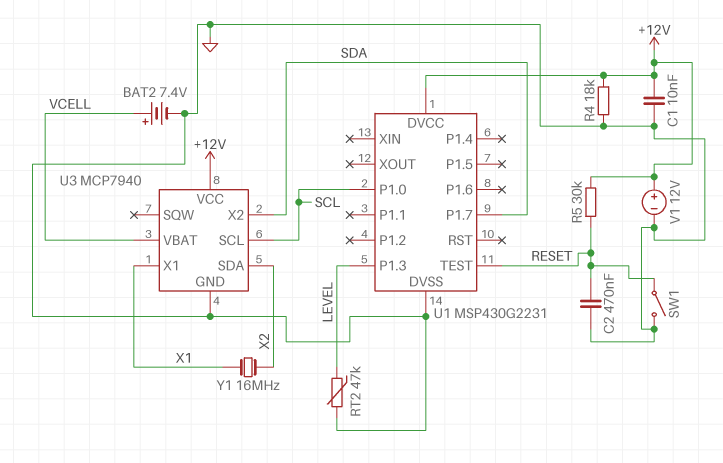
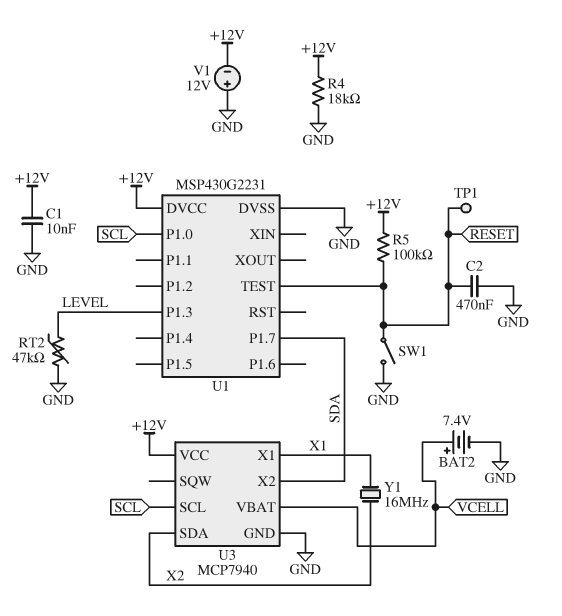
R5: 30k (+12V, RESET) -> 100k (+12V, RESET)
TP1: none -> test point (RESET)
V1: 12V (plus +12V, minus GND) -> 12V (plus GND, minus +12V)

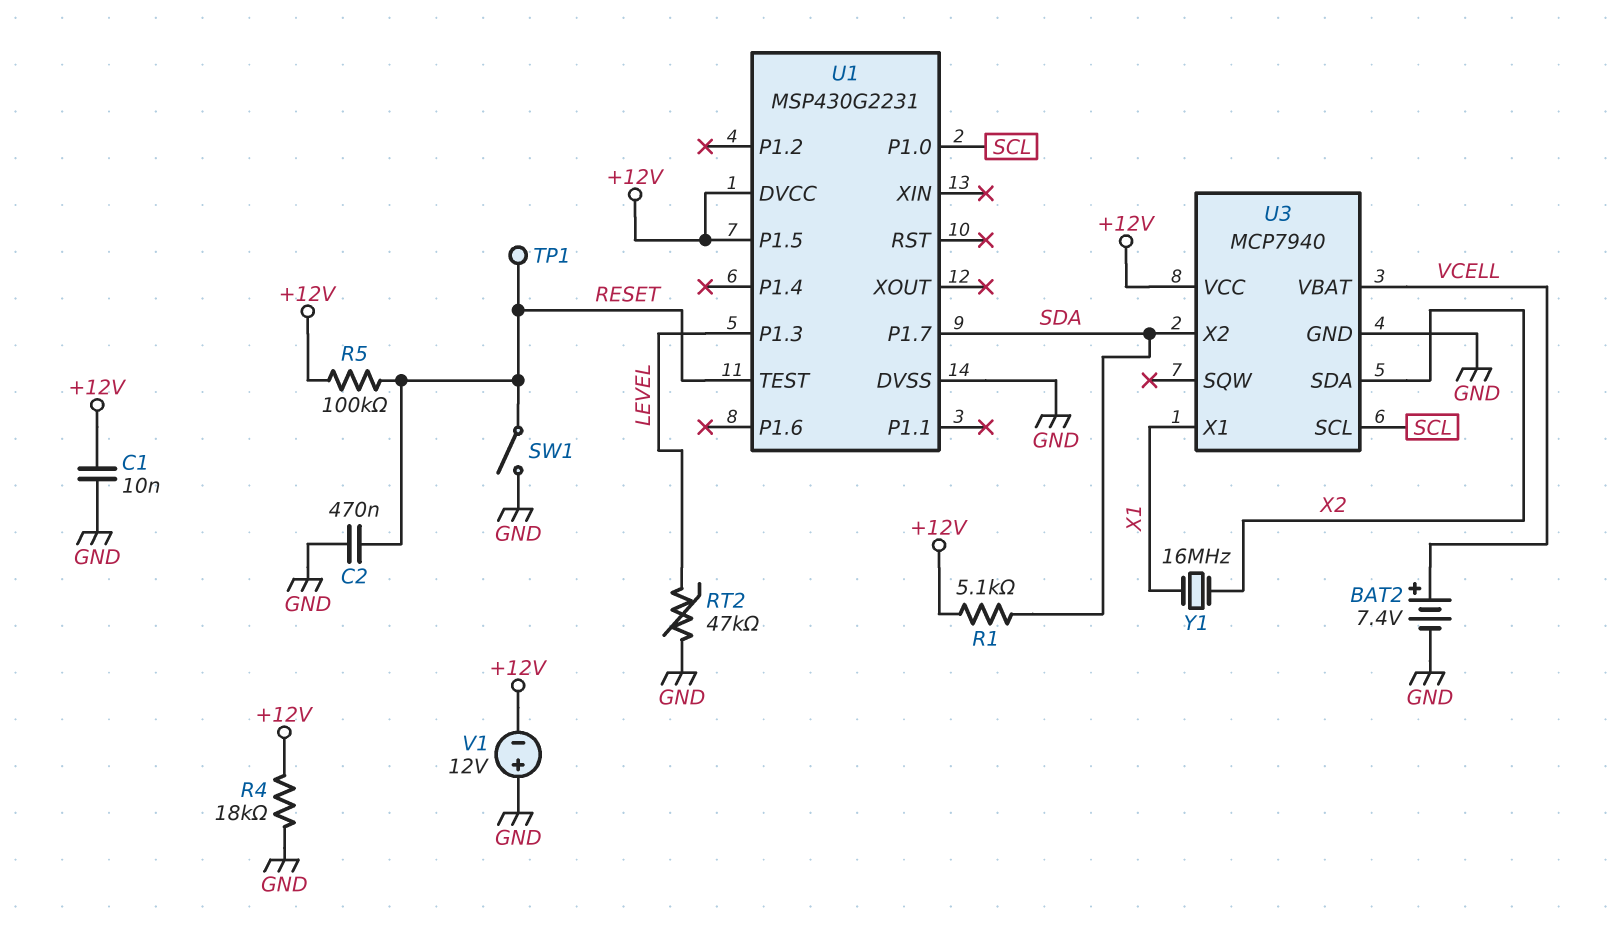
R1: none -> 5.1k (+12V, SDA)
U1 pin P1.5: none -> +12V

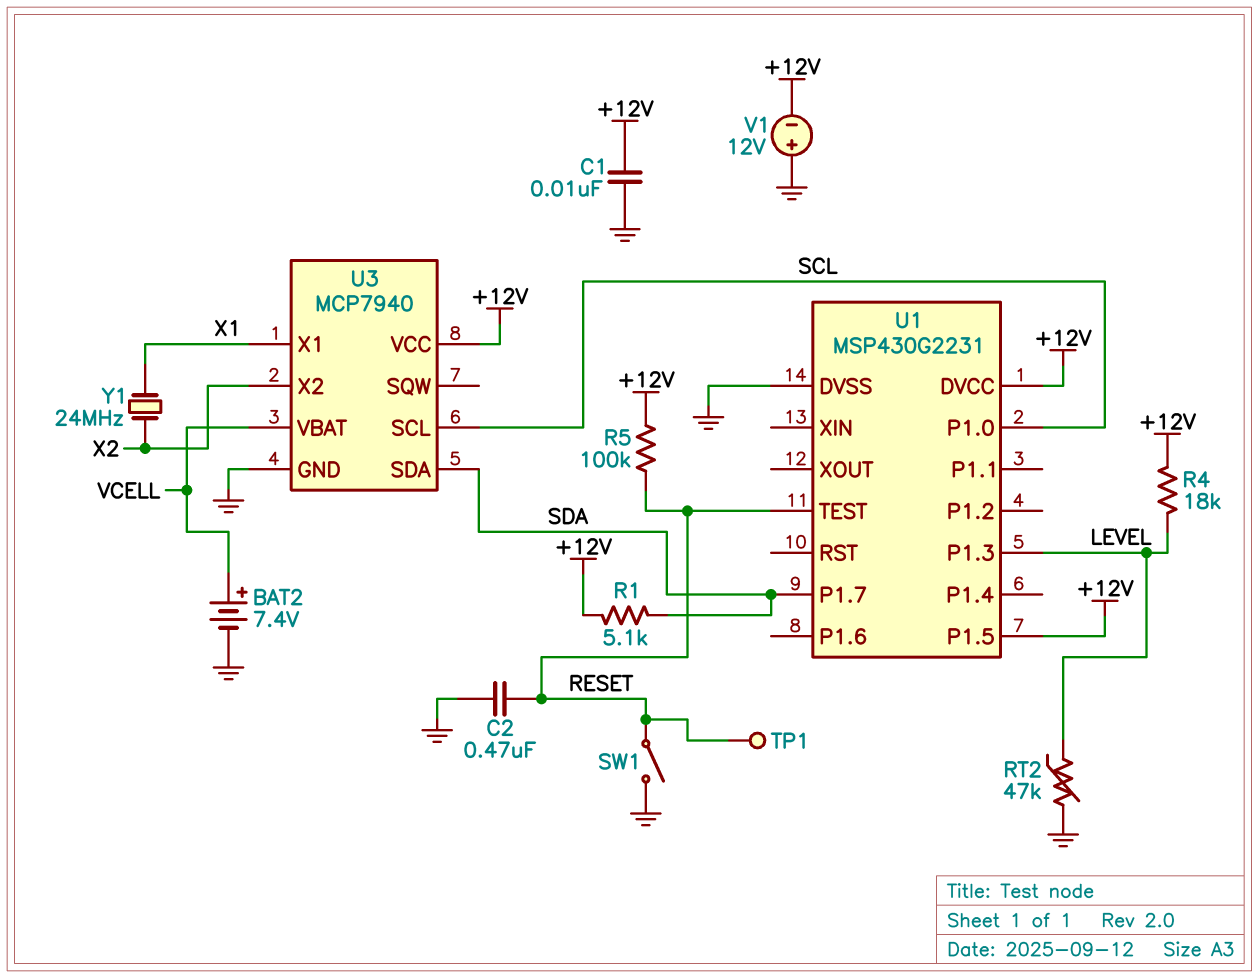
R4: 18k (+12V, GND) -> 18k (+12V, LEVEL)
U3 pin SDA: X2 -> SDA
U3 pin X2: SDA -> X2
Y1: 16MHz (X1, X2) -> 24MHz (X1, X2)

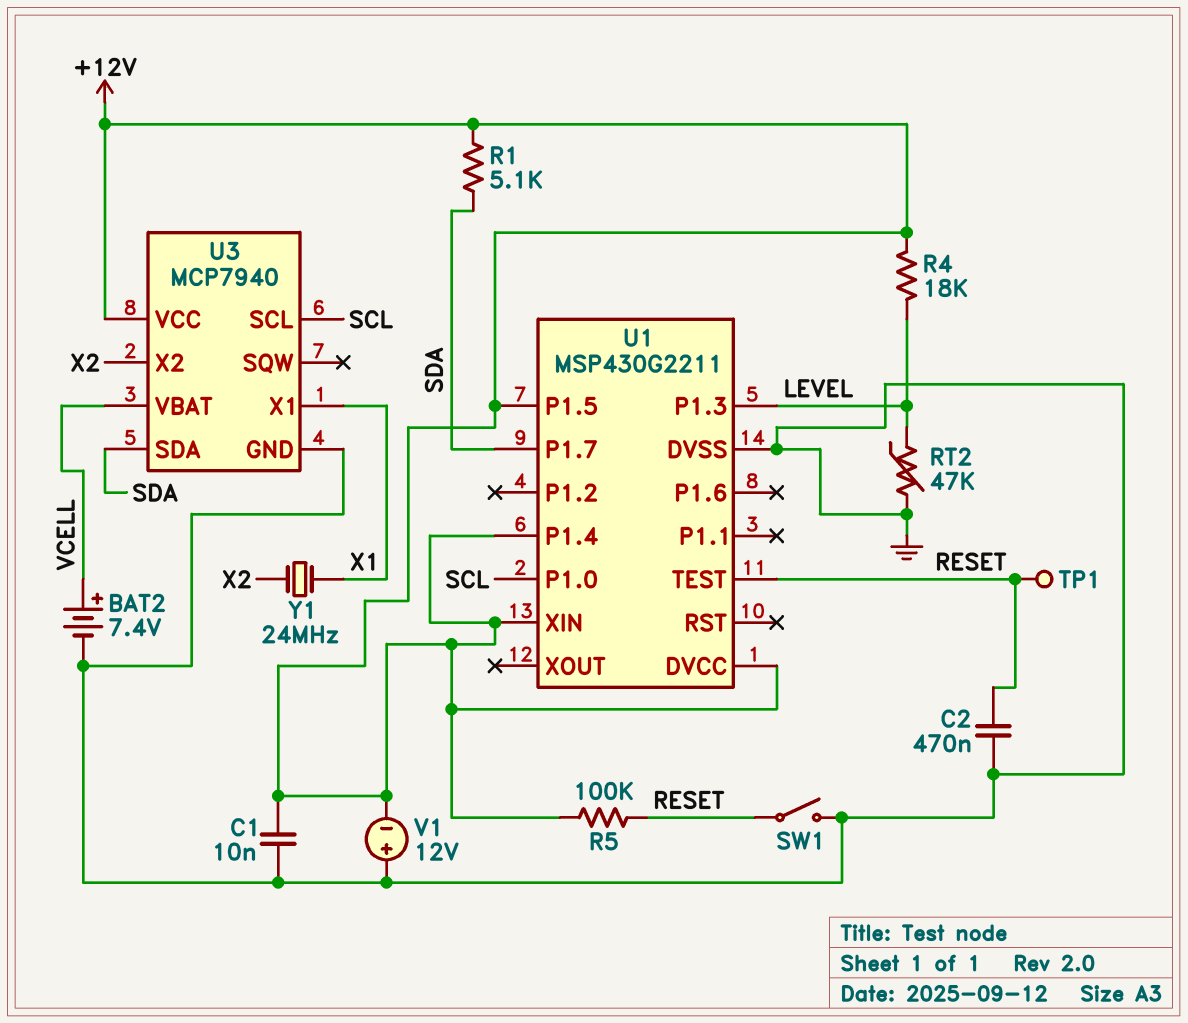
U1: MSP430G2231 -> MSP430G2211
U1 pin P1.4: none -> +12V
U1 pin XIN: none -> +12V

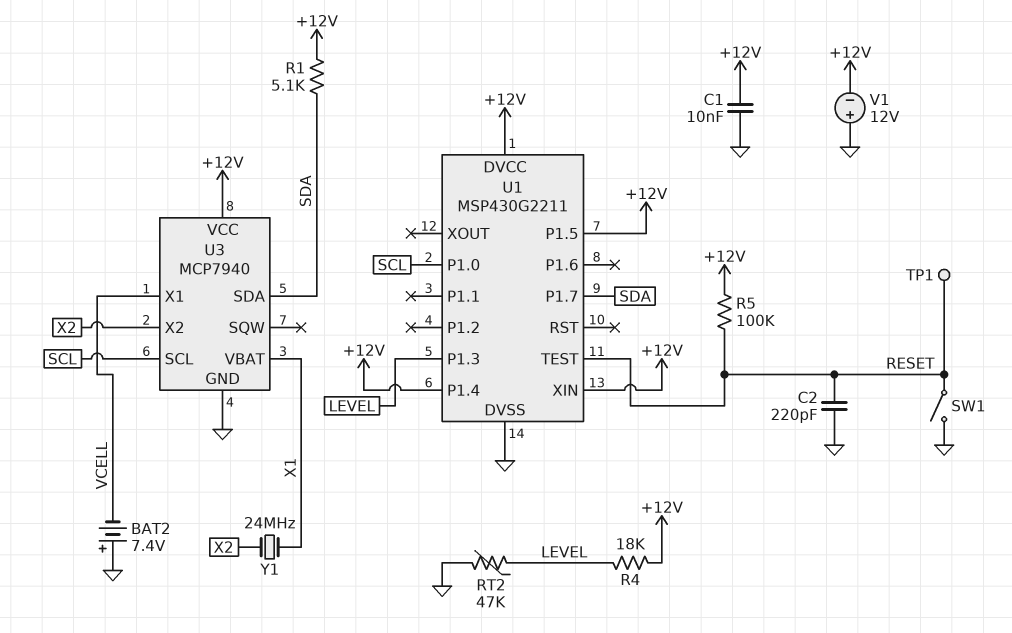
BAT2: 7.4V (plus VCELL, minus GND) -> 7.4V (plus GND, minus VCELL)
C2: 470nF (GND, RESET) -> 220pF (GND, RESET)
U3 pin VBAT: VCELL -> X1
U3 pin X1: X1 -> VCELL

